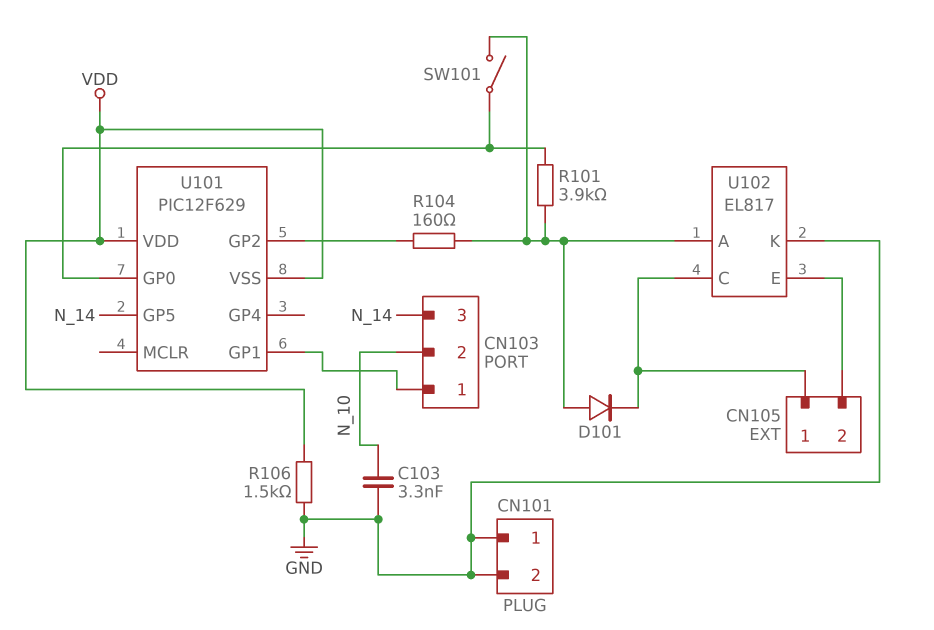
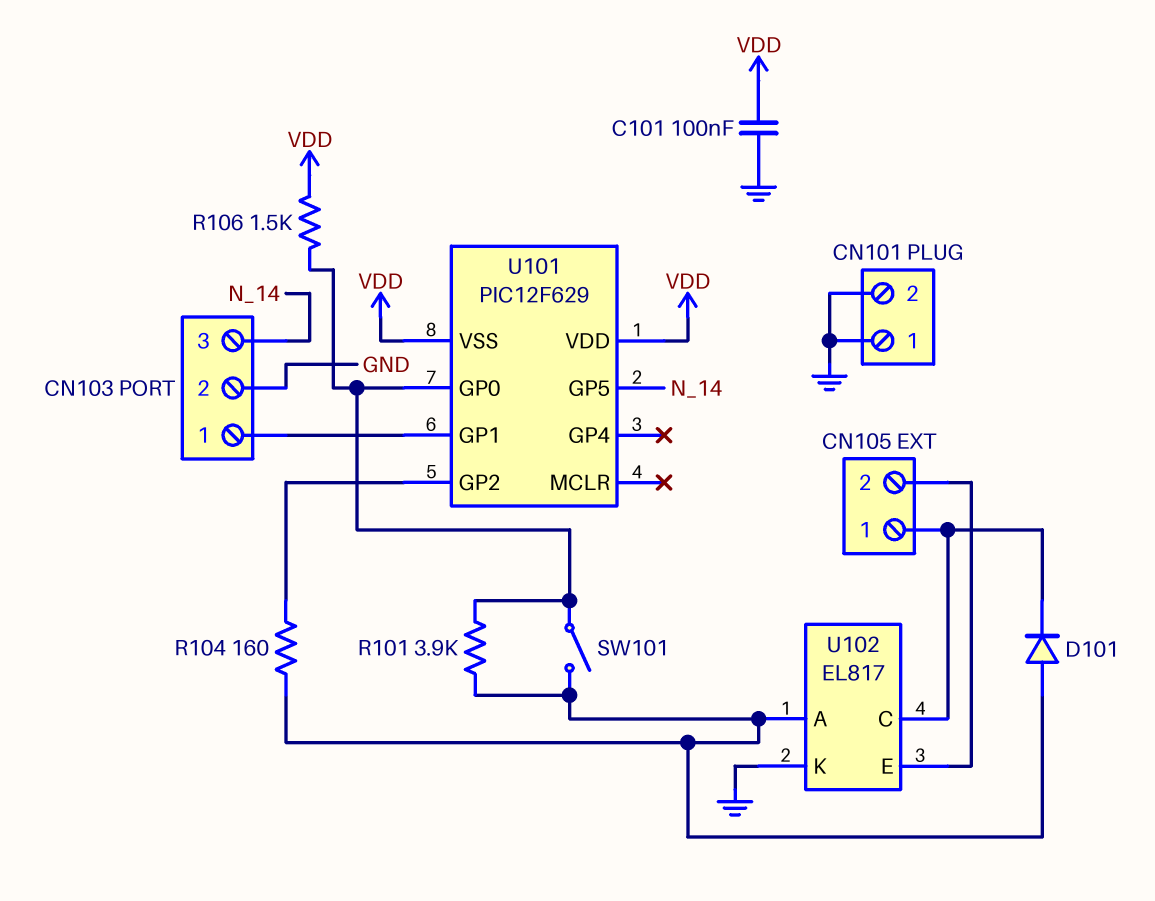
C101: none -> 100nF (GND, VDD)
C103: 3.3nF (GND, N_10) -> none
CN103 pin 2: N_10 -> GND
R106: 1.5k (GND, VDD) -> 1.5k (U101/GP0, VDD)

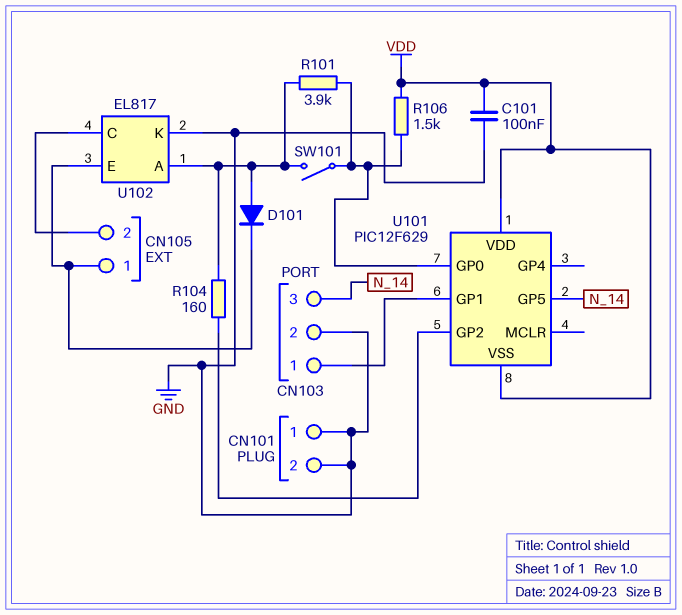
U102 pin C: CN105/1 -> CN105/2
U102 pin E: CN105/2 -> CN105/1

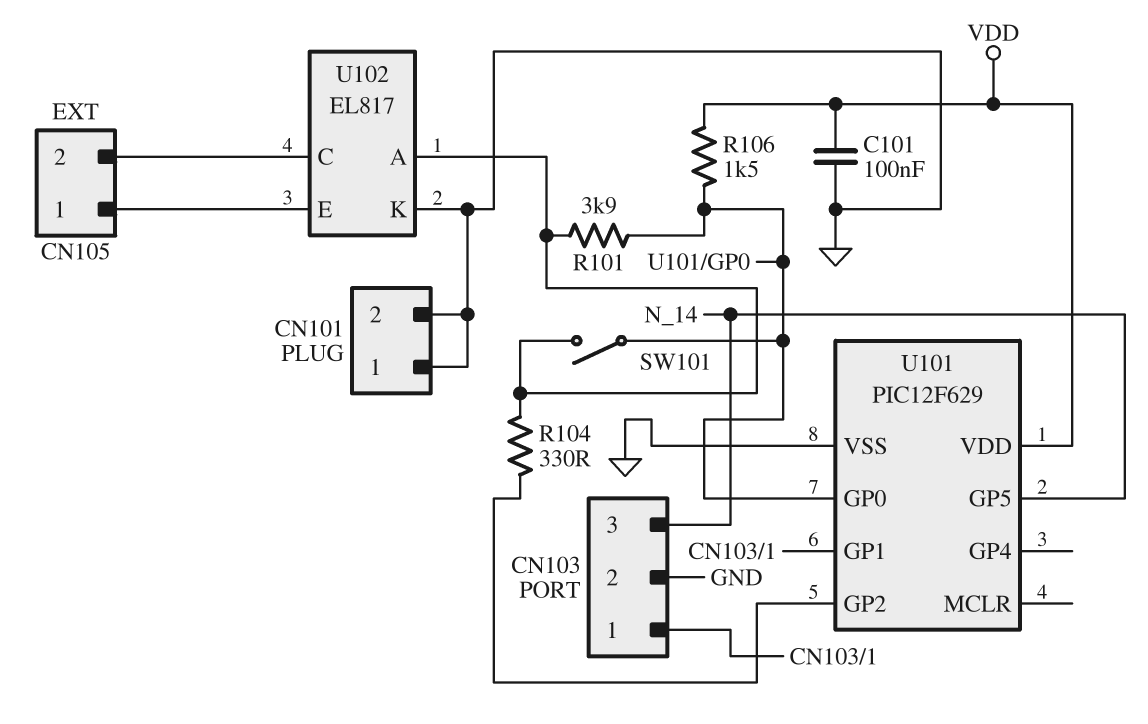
D101: diode (A U102/A, K CN105/1) -> none
R104: 160 (U101/GP2, U102/A) -> 330 (U101/GP2, U102/A)
U101 pin VSS: VDD -> GND

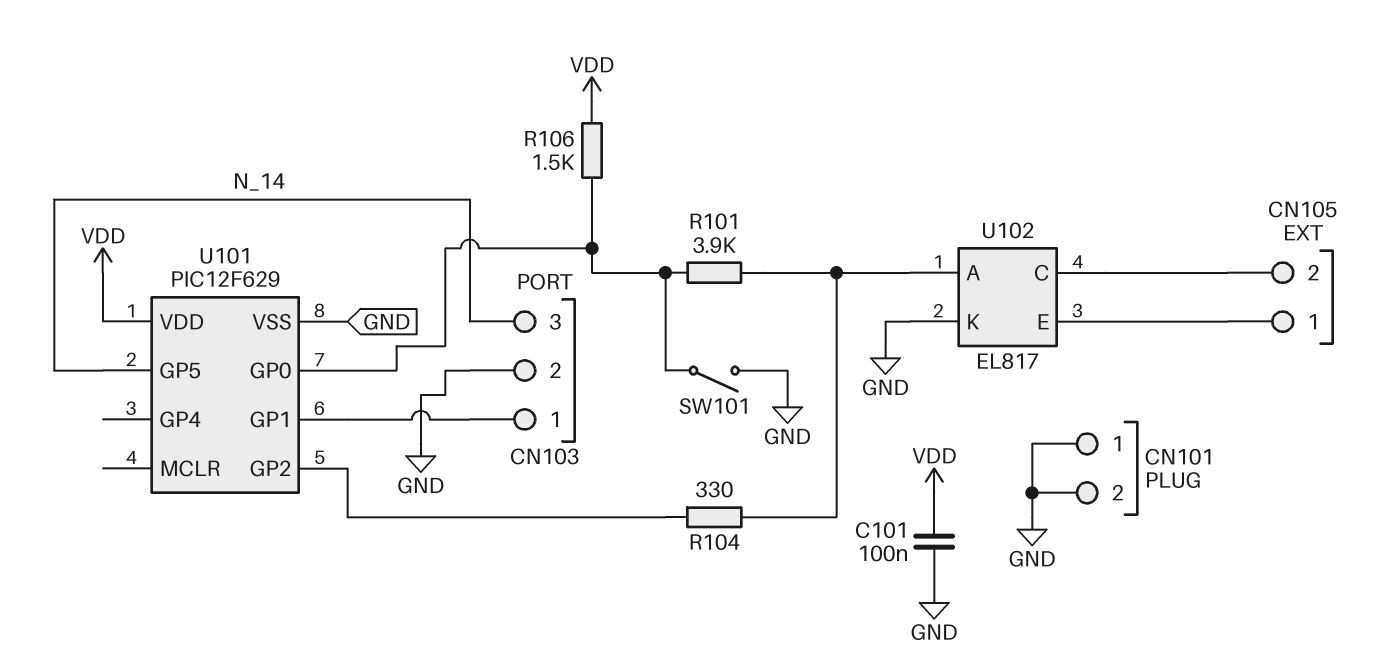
SW101: switch (U101/GP0, U102/A) -> switch (GND, U101/GP0)

